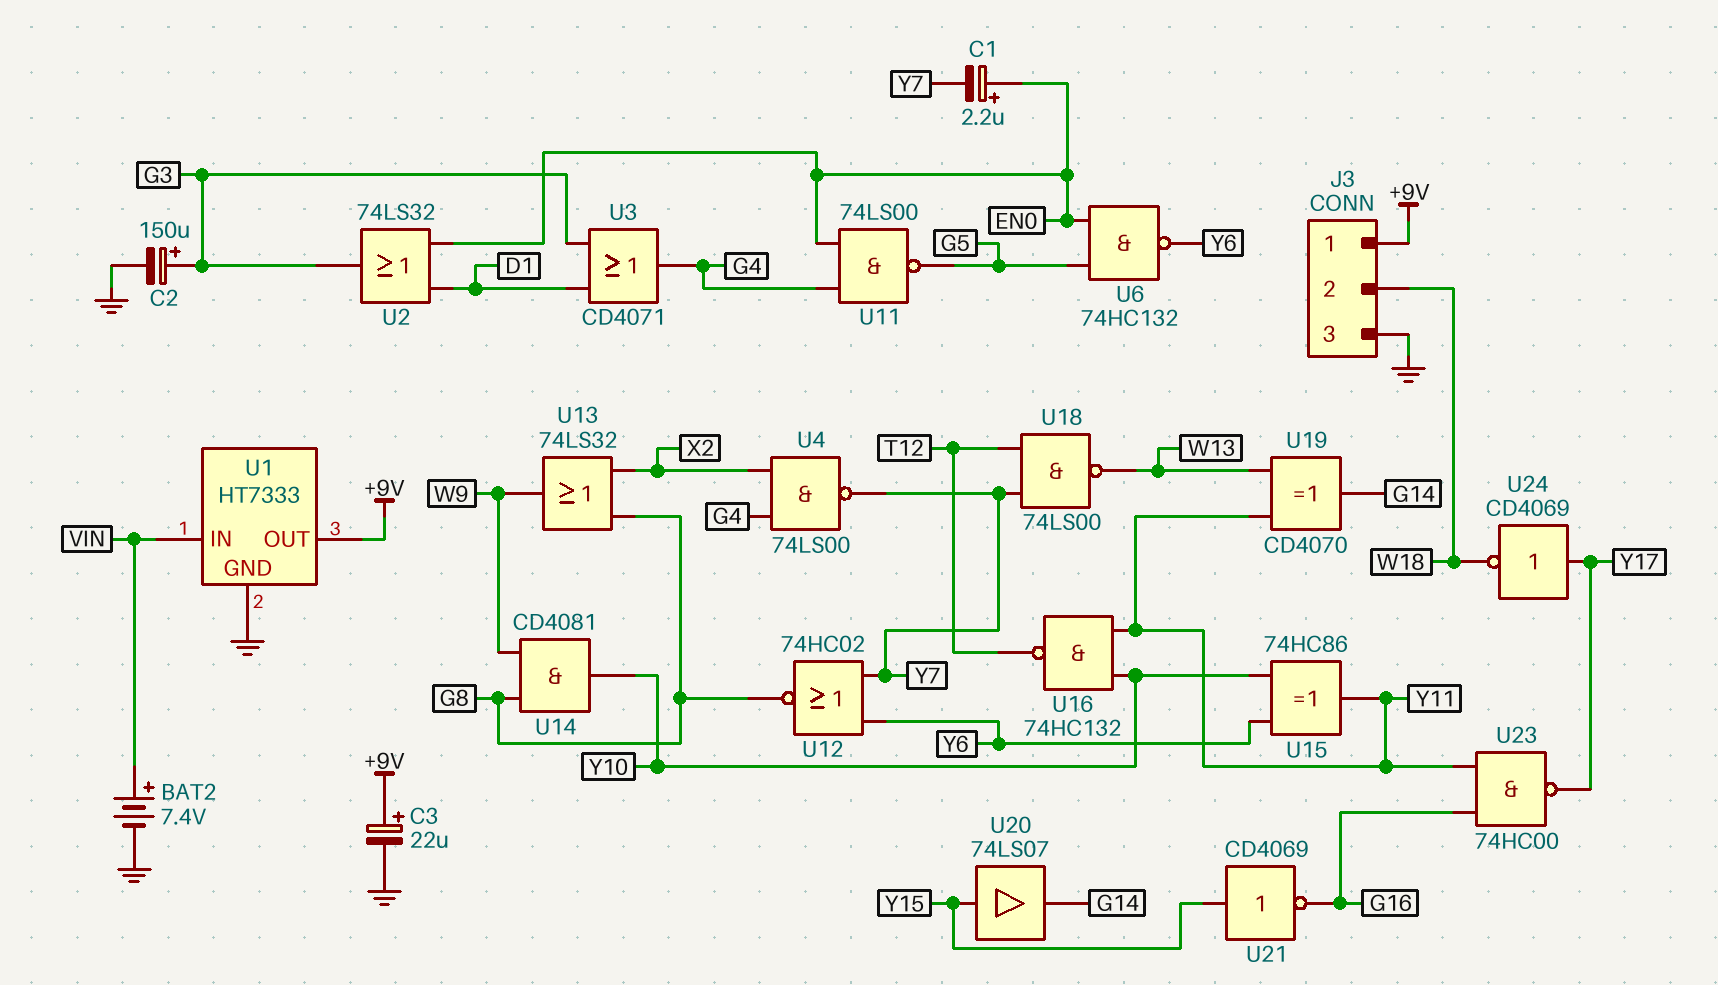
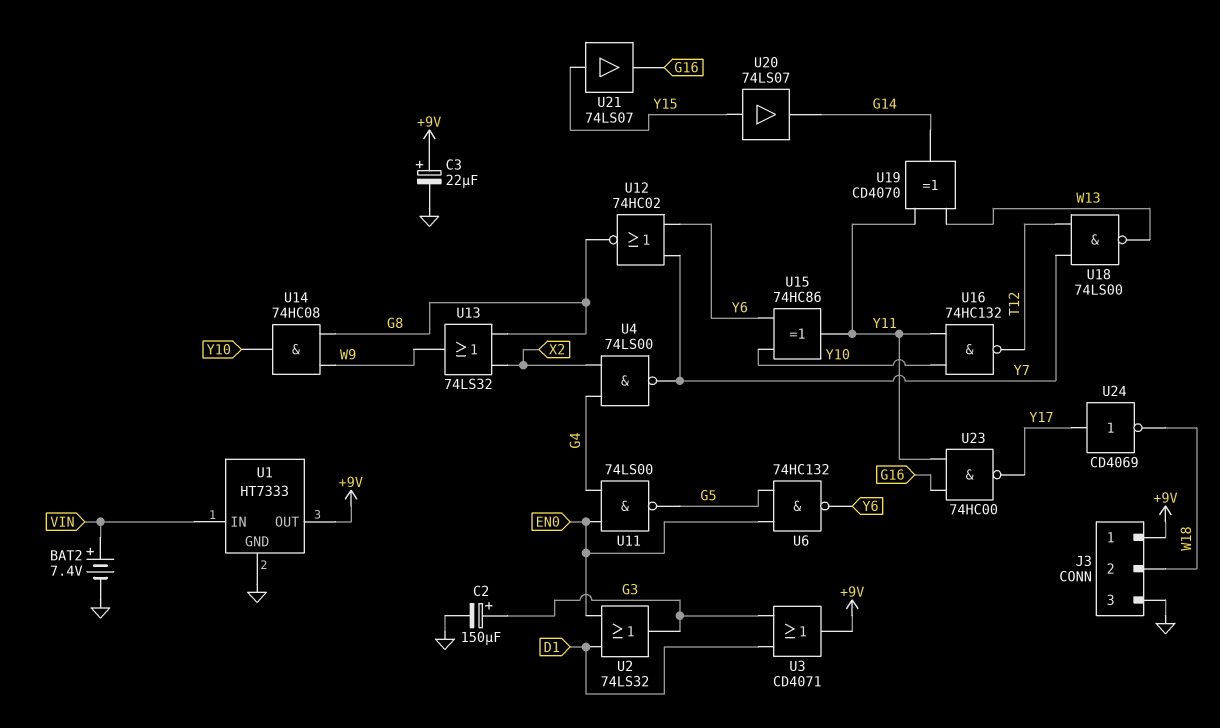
C1: 2.2uF (plus EN0, minus Y7) -> none
U3: OR CD4071 (in D1, in G3, out G4) -> OR CD4071 (in D1, in G3, out +9V)
U14: AND CD4081 (in G8, in W9, out Y10) -> AND 74HC08 (in G8, in W9, out Y10)
U21: NOT CD4069 (in Y15, out G16) -> buffer 74LS07 (in Y15, out G16)

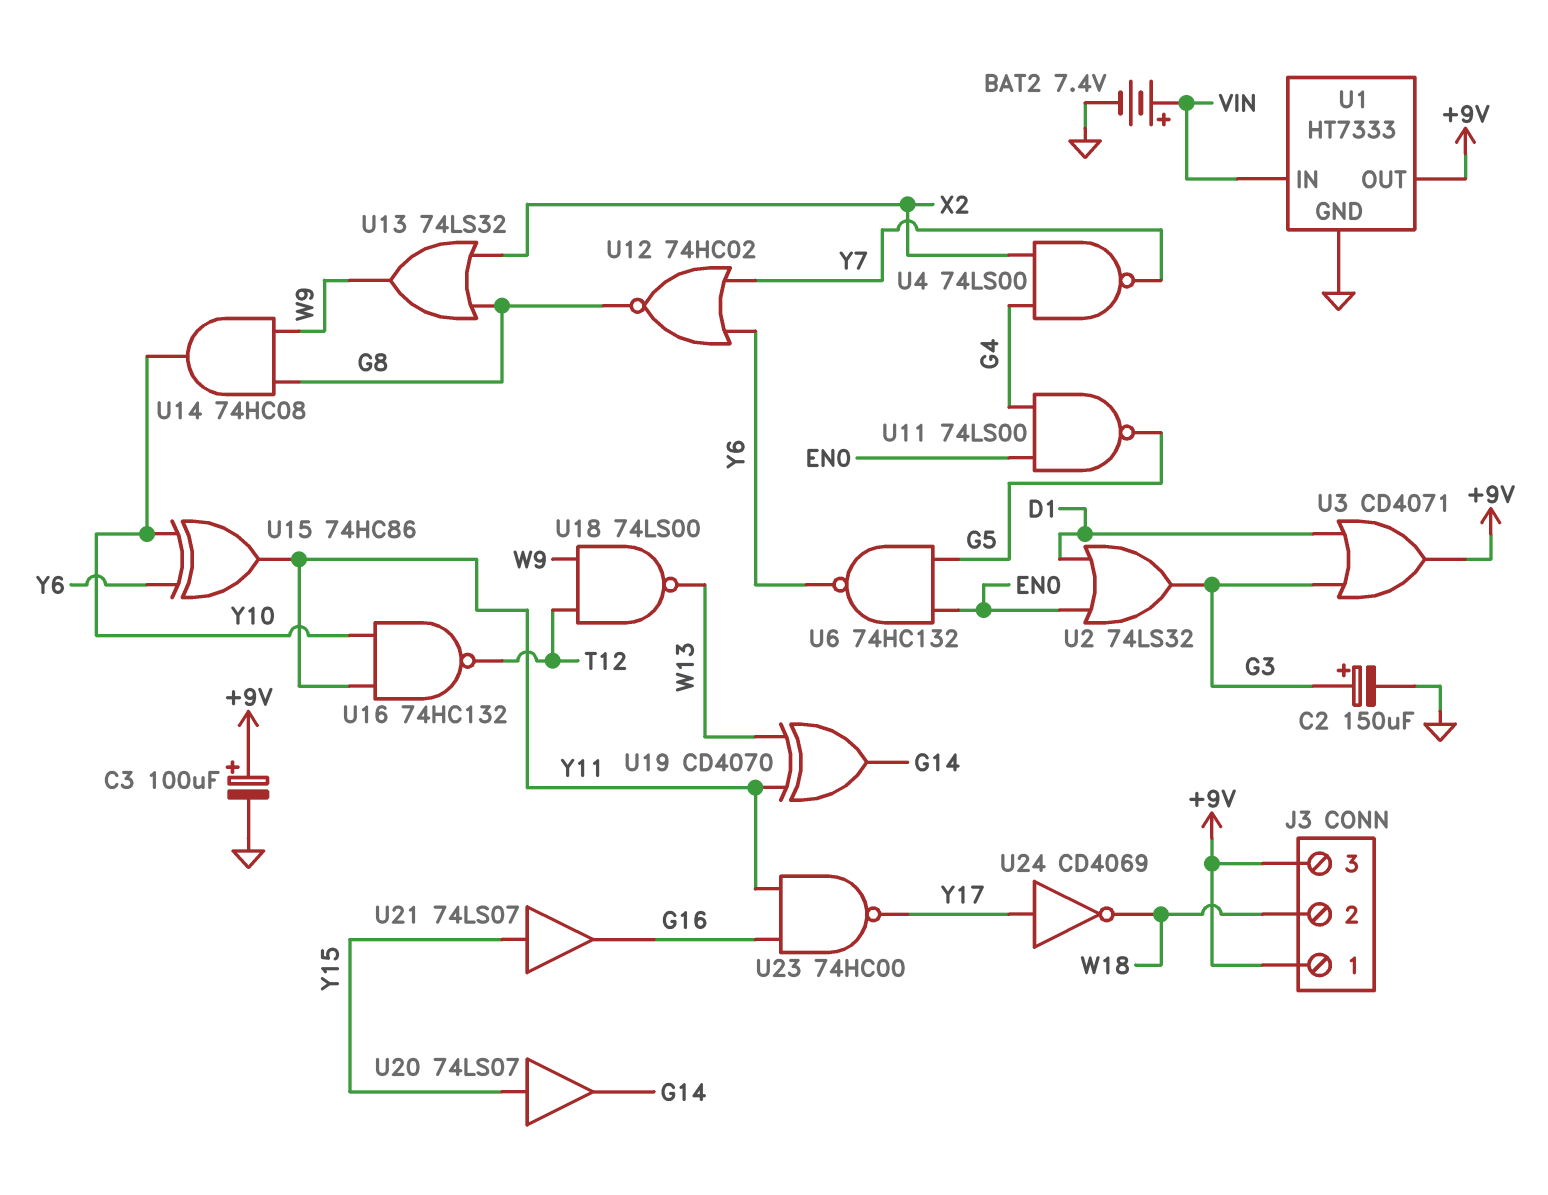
C3: 22uF (plus +9V, minus GND) -> 100uF (plus +9V, minus GND)
J3 pin 3: GND -> +9V
U18: NAND 74LS00 (in T12, in Y7, out W13) -> NAND 74LS00 (in T12, in W9, out W13)

